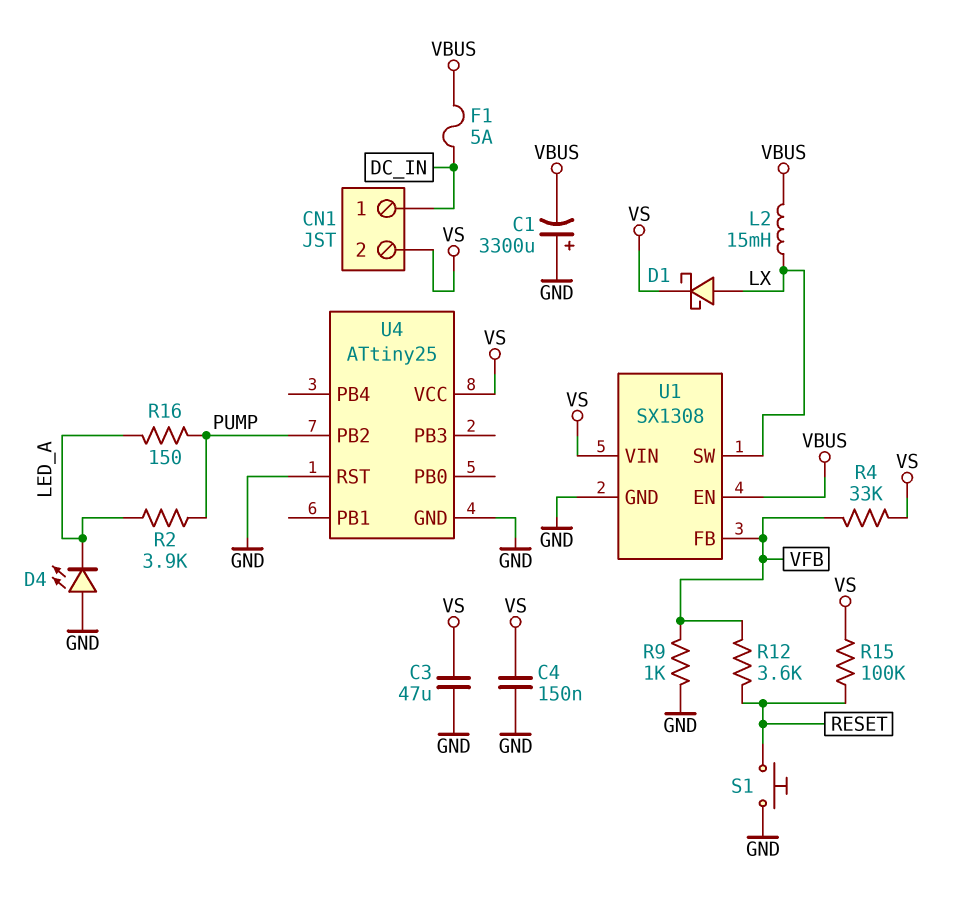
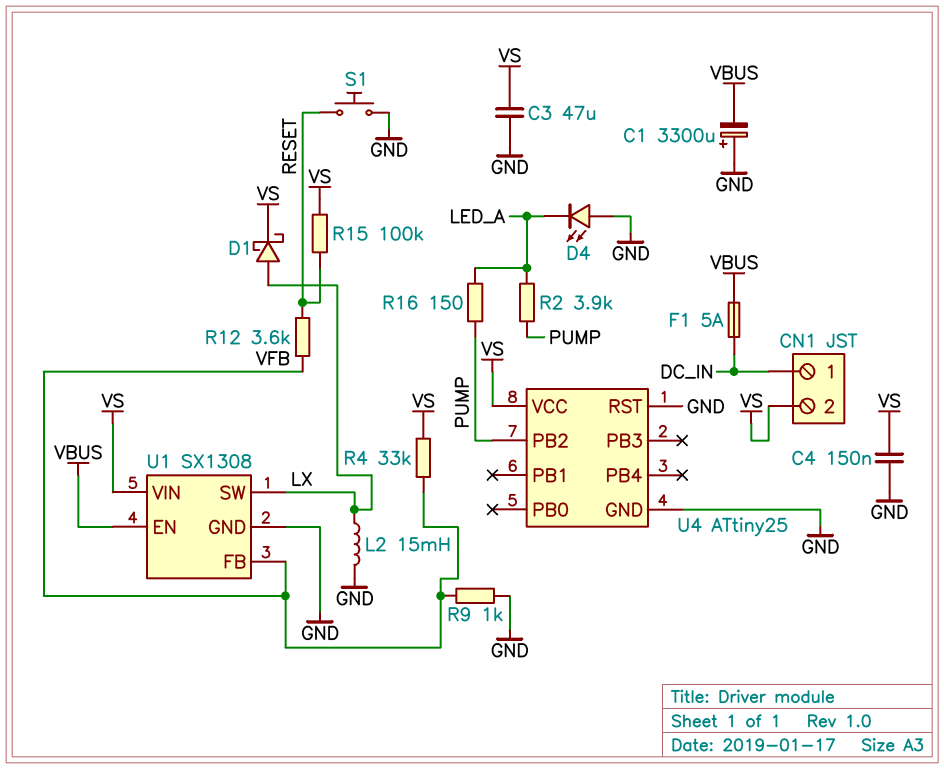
L2: 15mH (LX, VBUS) -> 15mH (GND, LX)

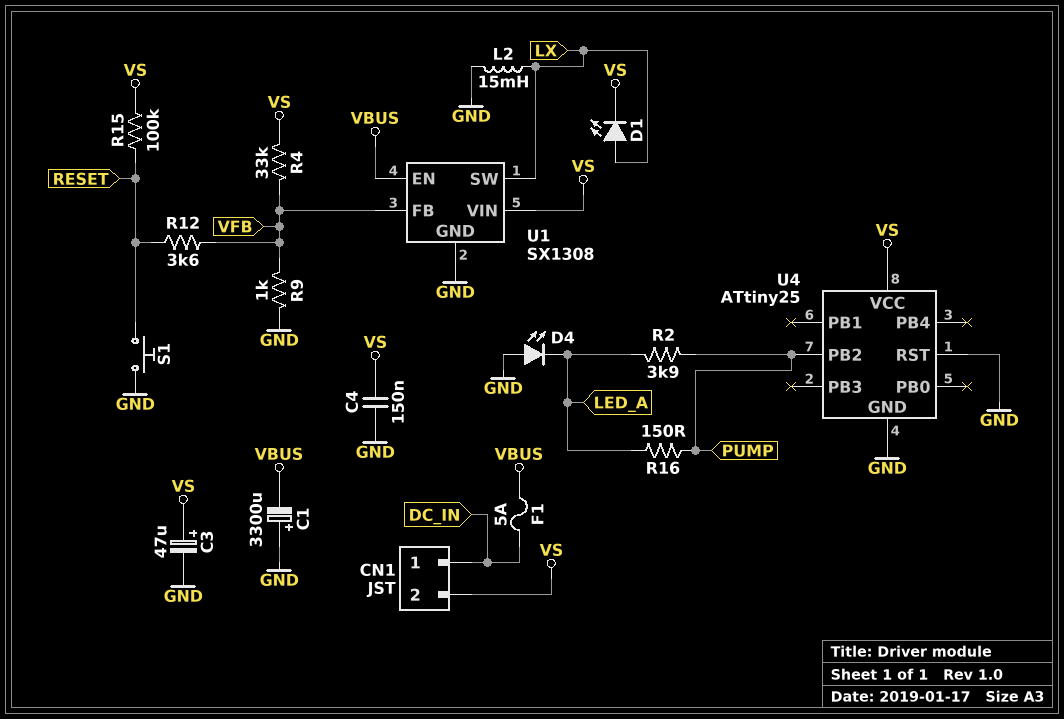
C3: 47uF (GND, VS) -> 47uF (plus VS, minus GND)
D1: schottky (A LX, K VS) -> LED (A LX, K VS)

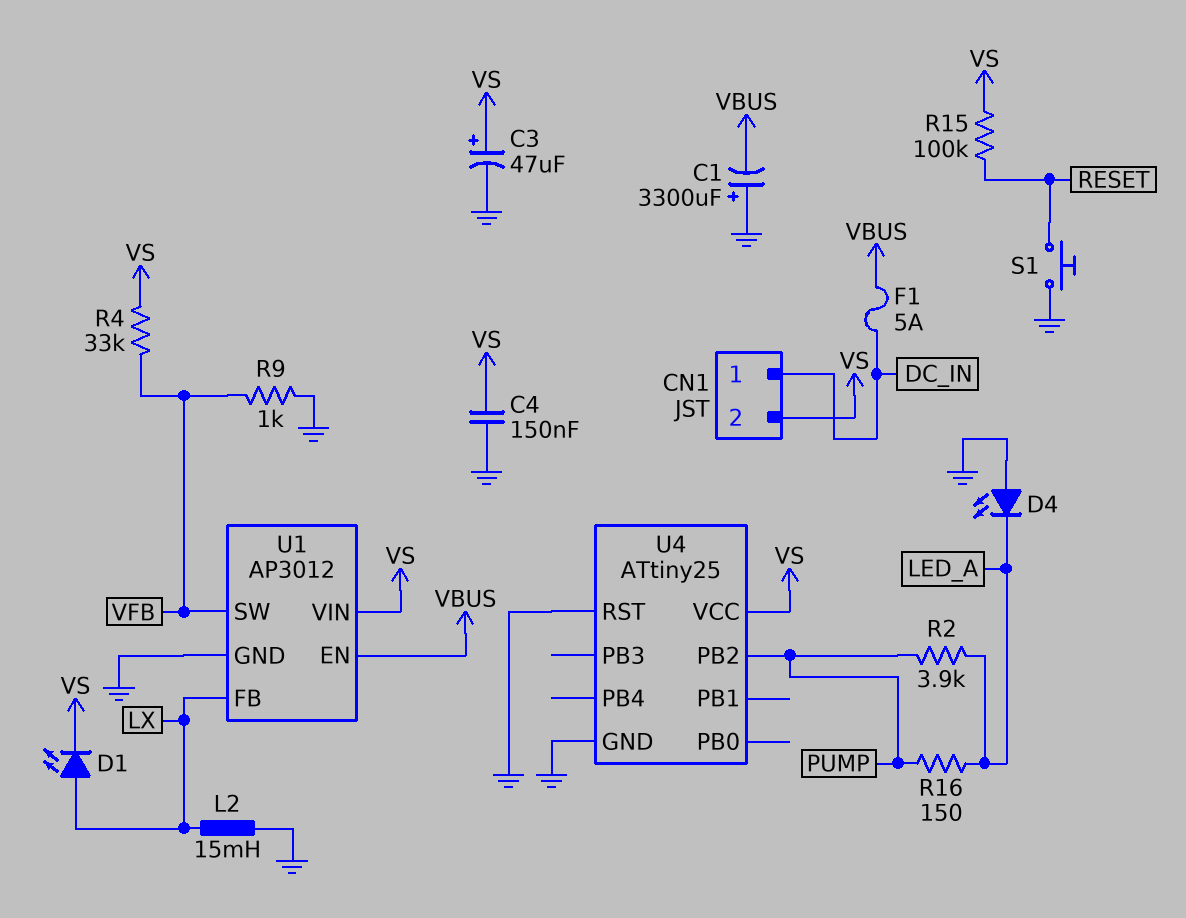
R12: 3.6k (RESET, VFB) -> none
U1: SX1308 -> AP3012
U1 pin FB: VFB -> LX
U1 pin SW: LX -> VFB

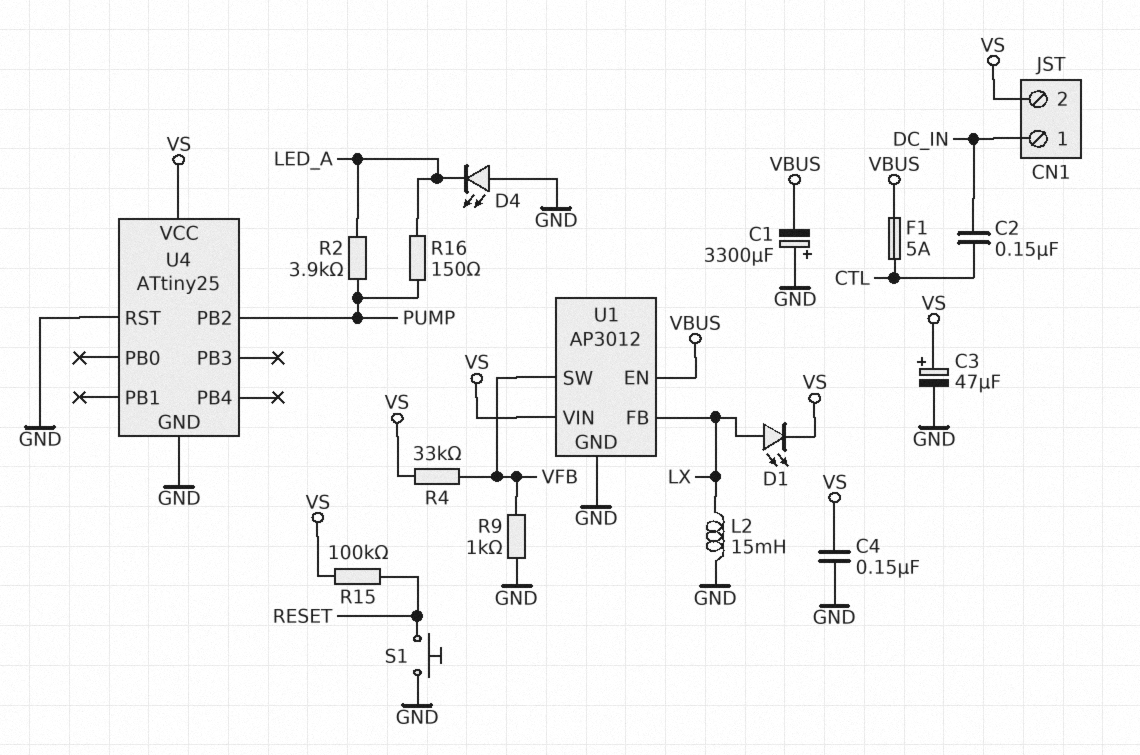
C2: none -> 150nF (CTL, DC_IN)
F1: 5A (DC_IN, VBUS) -> 5A (CTL, VBUS)

